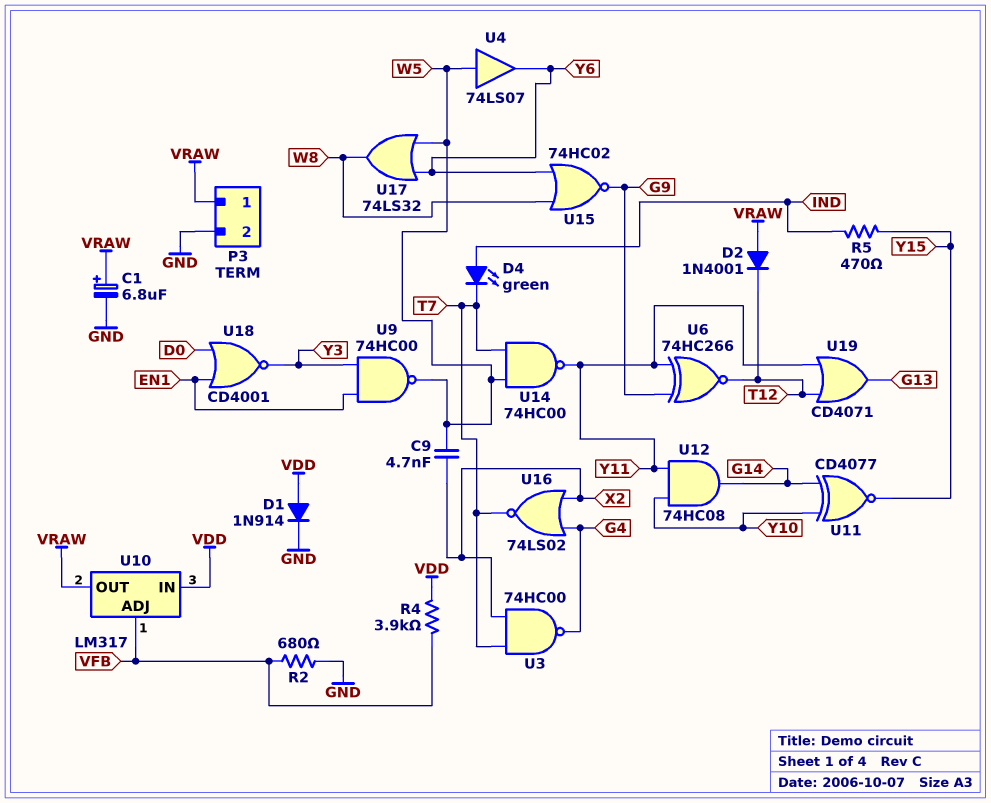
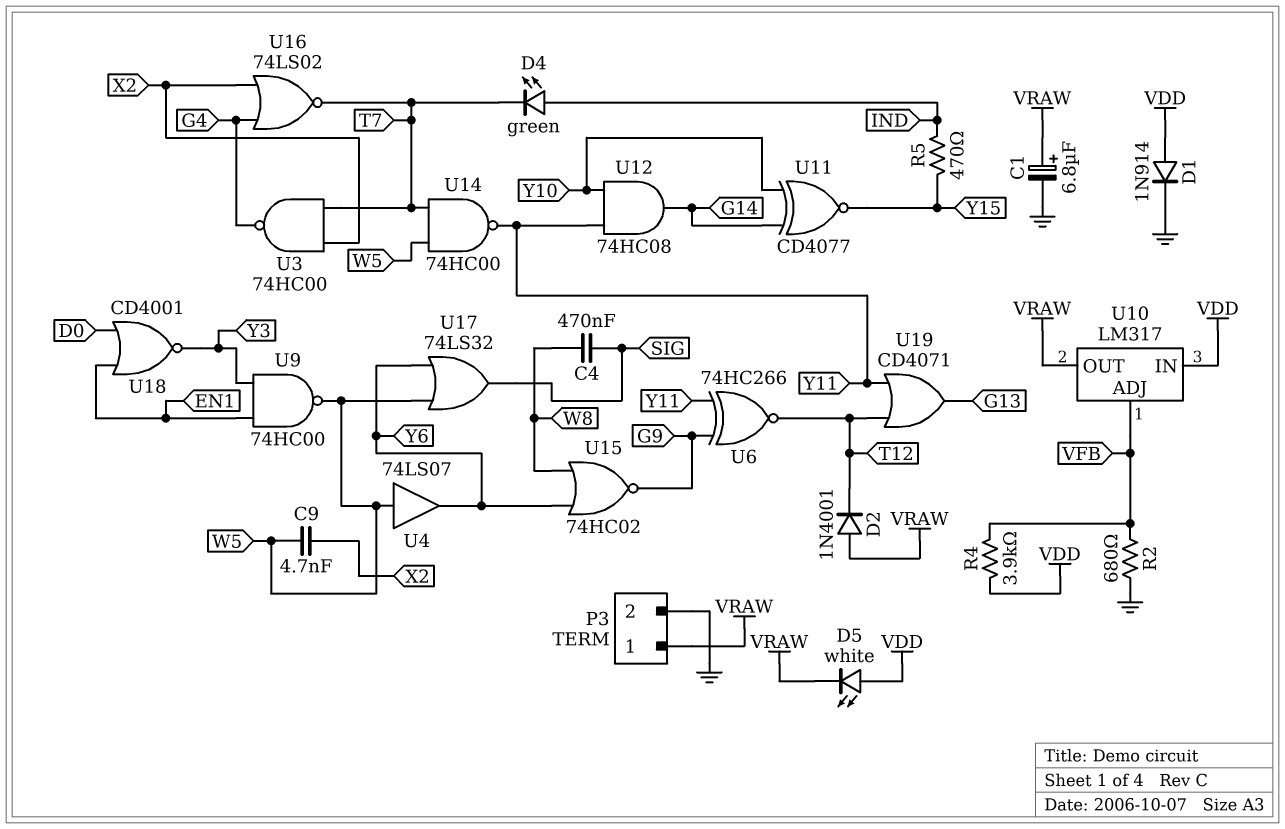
C4: none -> 470nF (SIG, W8)
D5: none -> LED white (A VDD, K VRAW)
U17: OR 74LS32 (in W5, in Y6, out W8) -> OR 74LS32 (in W5, in Y6, out SIG)

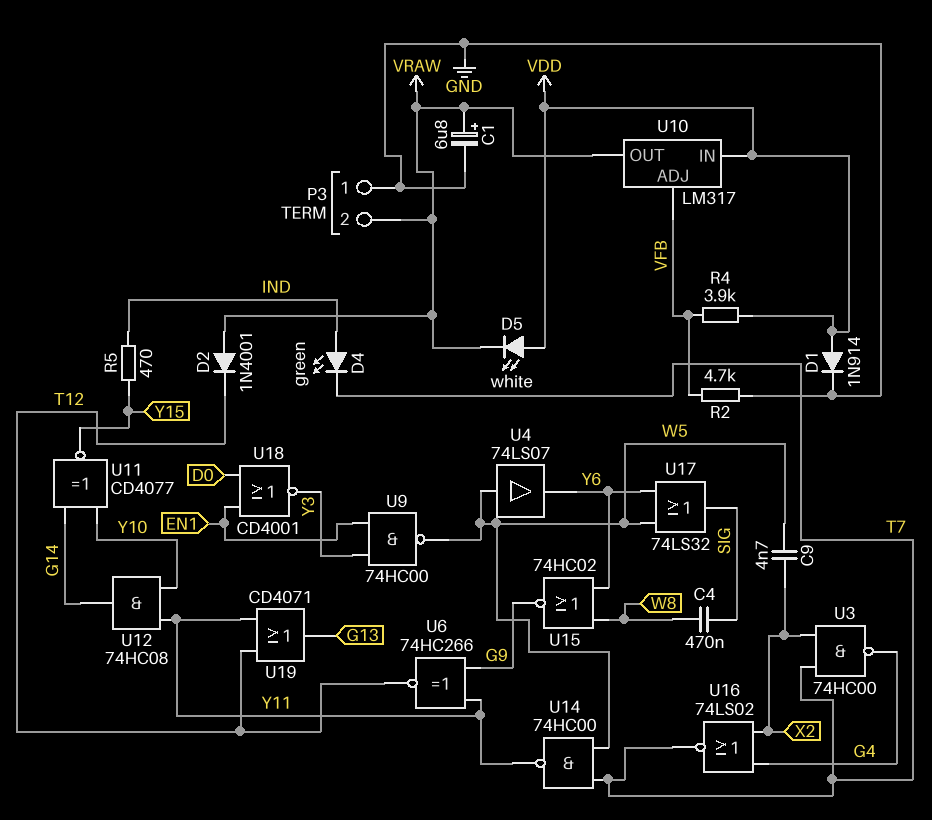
P3 pin 1: VRAW -> GND
P3 pin 2: GND -> VRAW
R2: 680 (GND, VFB) -> 4.7k (GND, VFB)

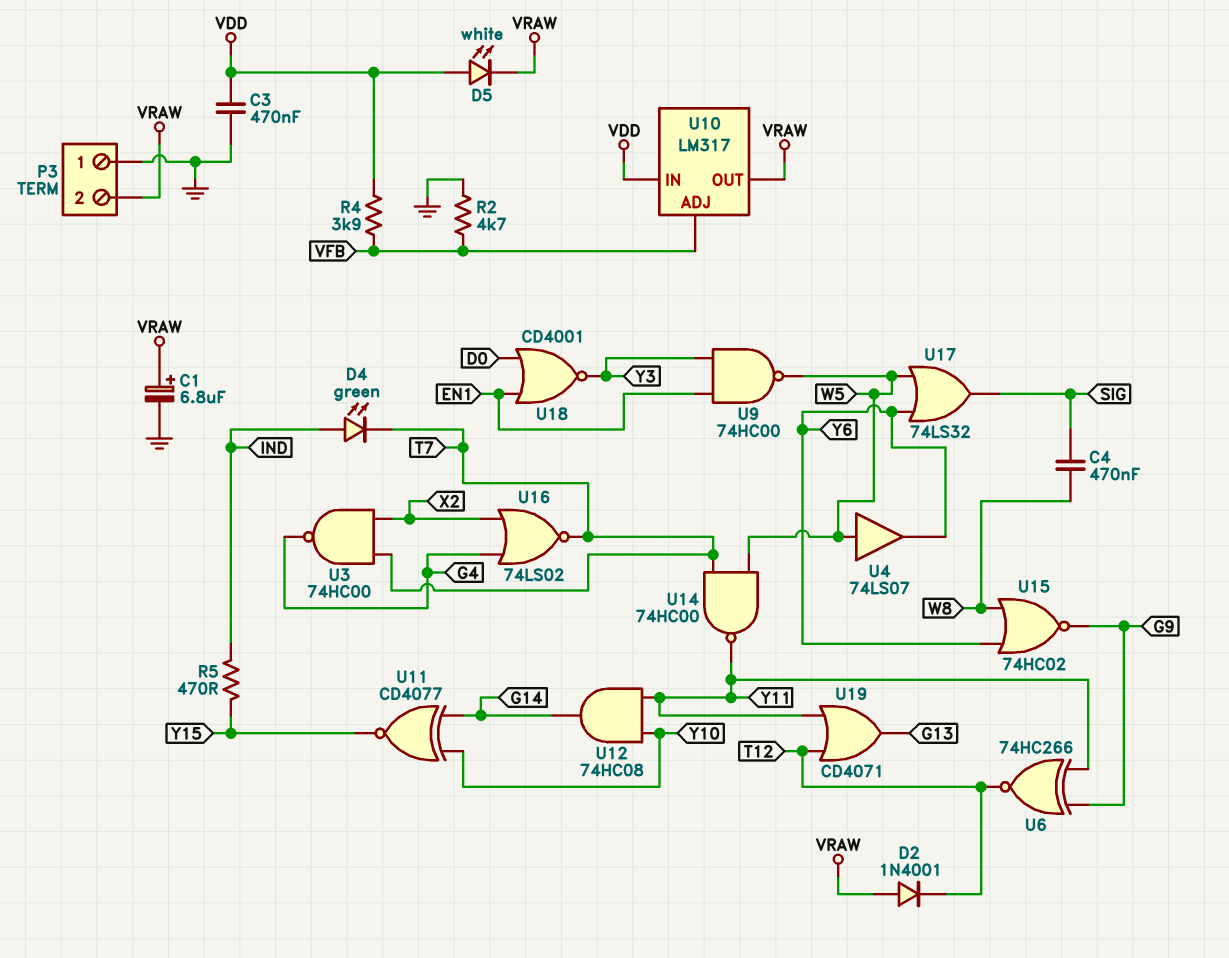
C3: none -> 470nF (GND, VDD)
C9: 4.7nF (W5, X2) -> none
D1: diode 1N914 (A VDD, K GND) -> none

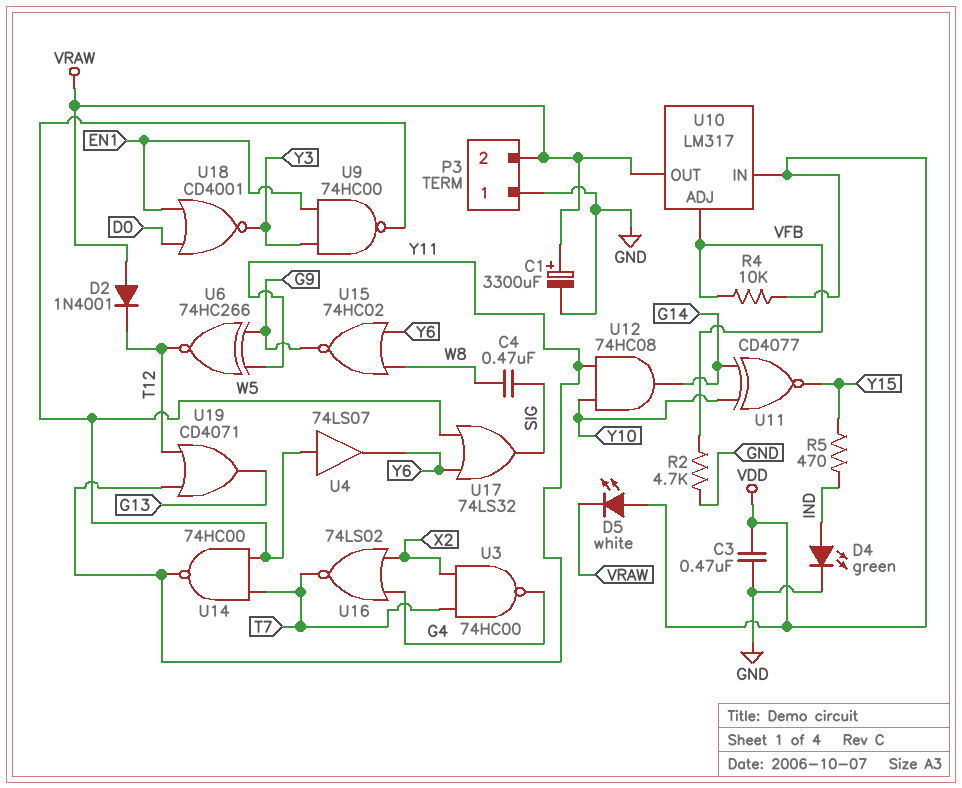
C1: 6.8uF (plus VRAW, minus GND) -> 3300uF (plus VRAW, minus GND)
D4: LED green (A IND, K T7) -> LED green (A IND, K GND)
R4: 3.9k (VDD, VFB) -> 10k (VDD, VFB)

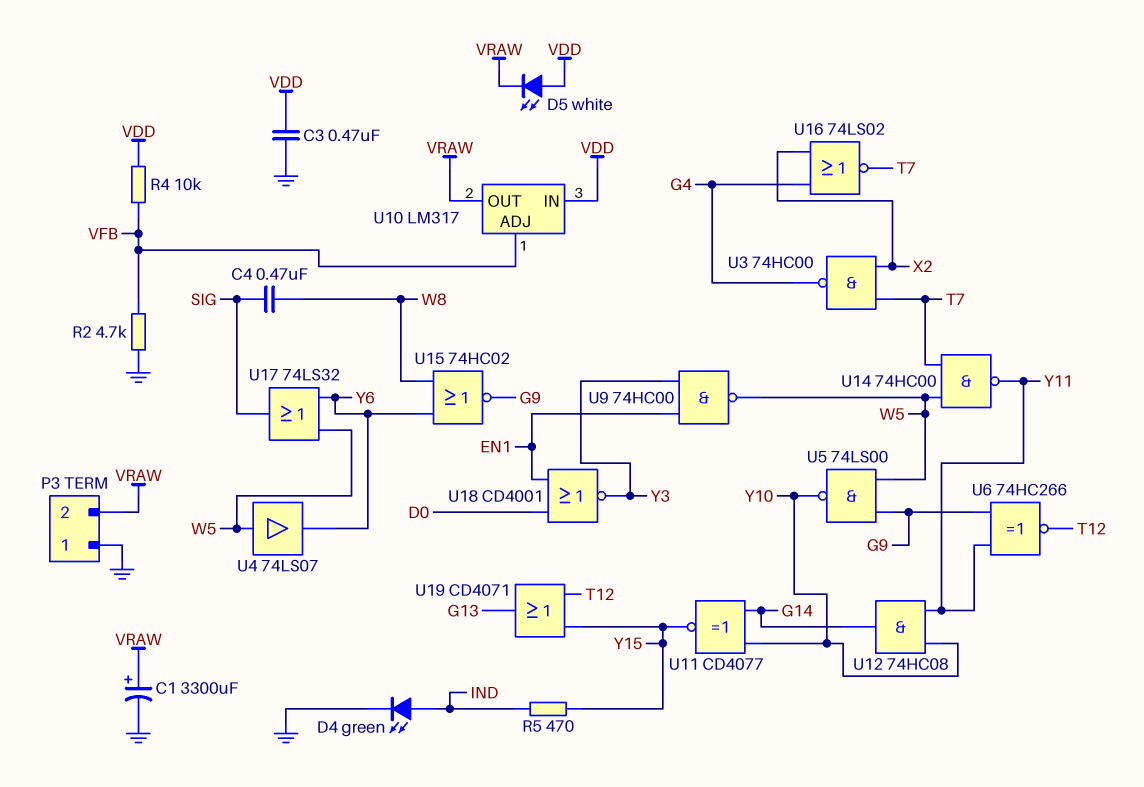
D2: diode 1N4001 (A VRAW, K T12) -> none
U5: none -> NAND 74LS00 (in G9, in W5, out Y10)
U19: OR CD4071 (in T12, in Y11, out G13) -> OR CD4071 (in T12, in Y15, out G13)

